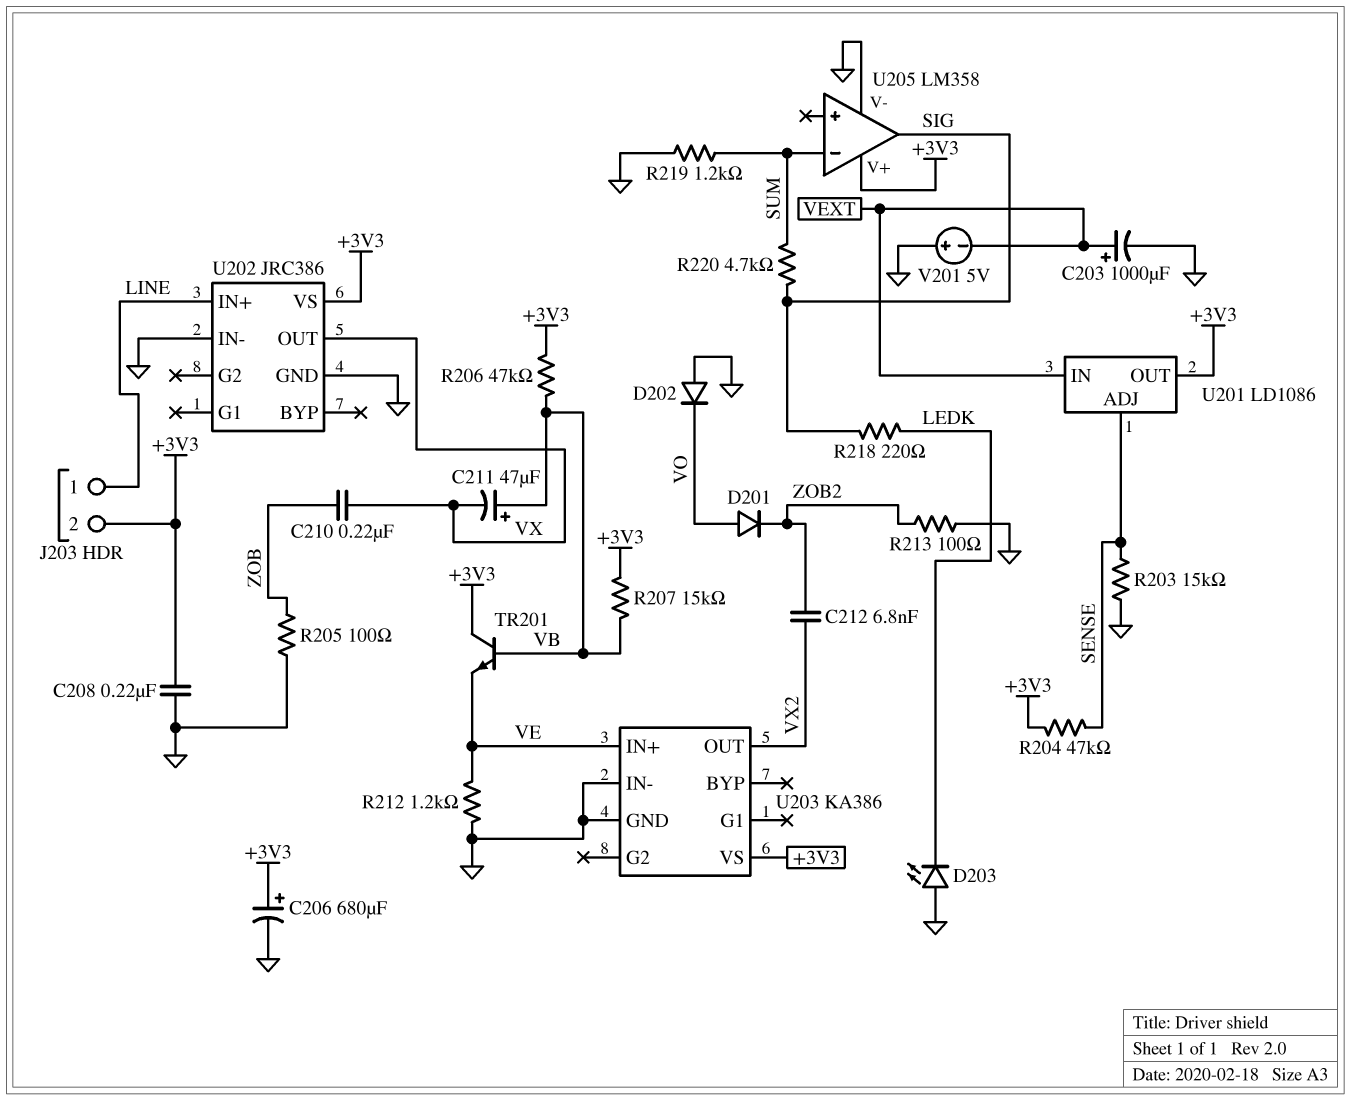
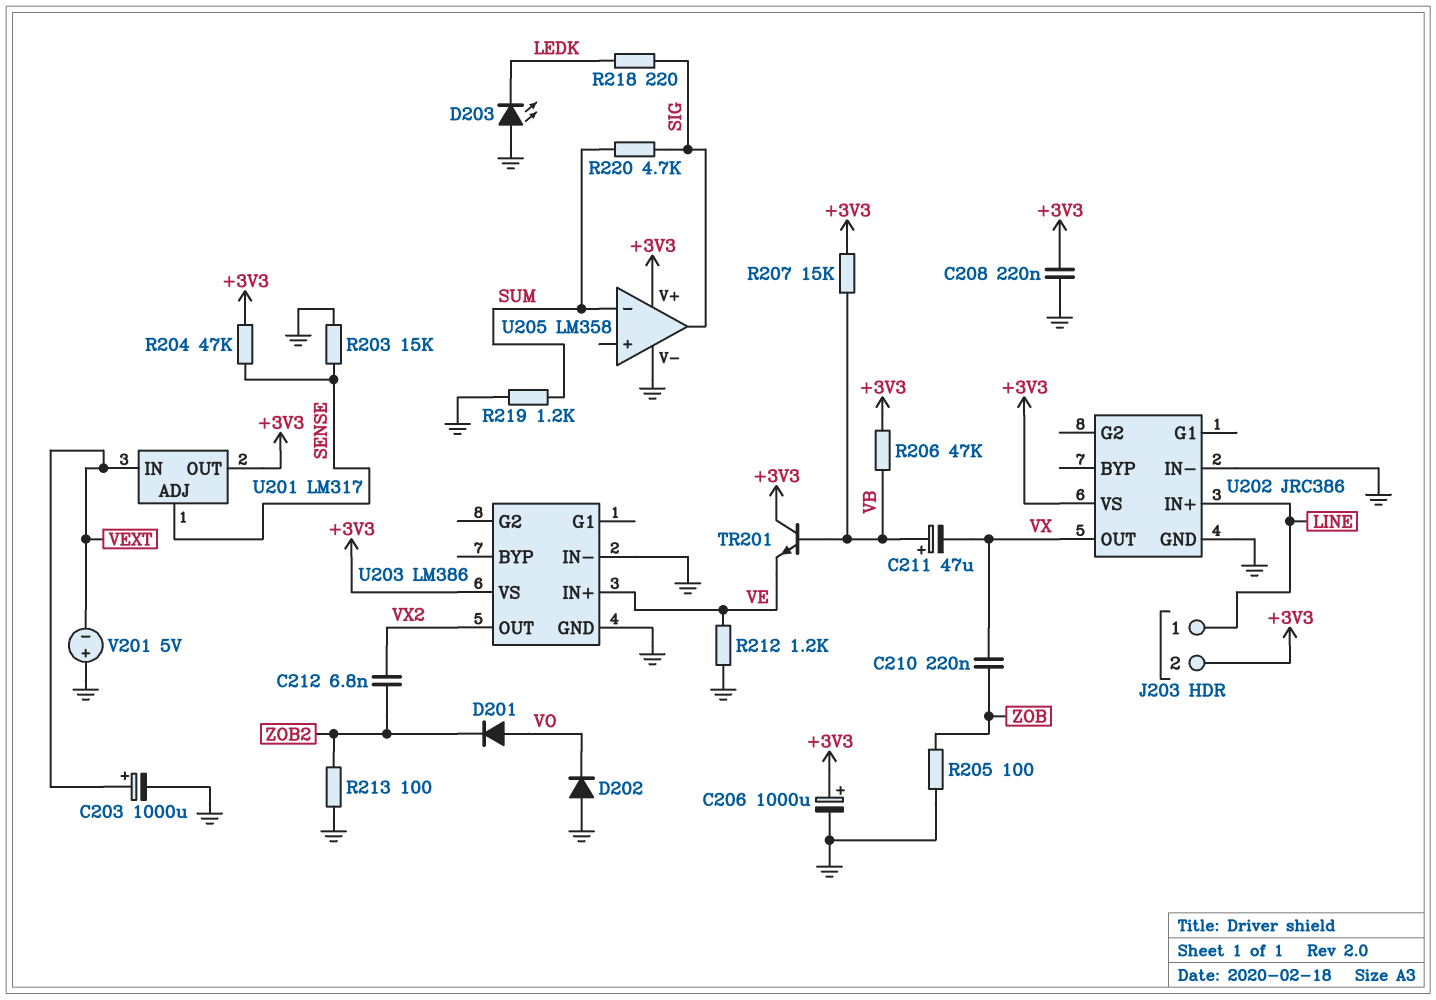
C206: 680uF (plus +3V3, minus GND) -> 1000uF (plus +3V3, minus GND)
U201: LD1086 -> LM317
U203: KA386 -> LM386

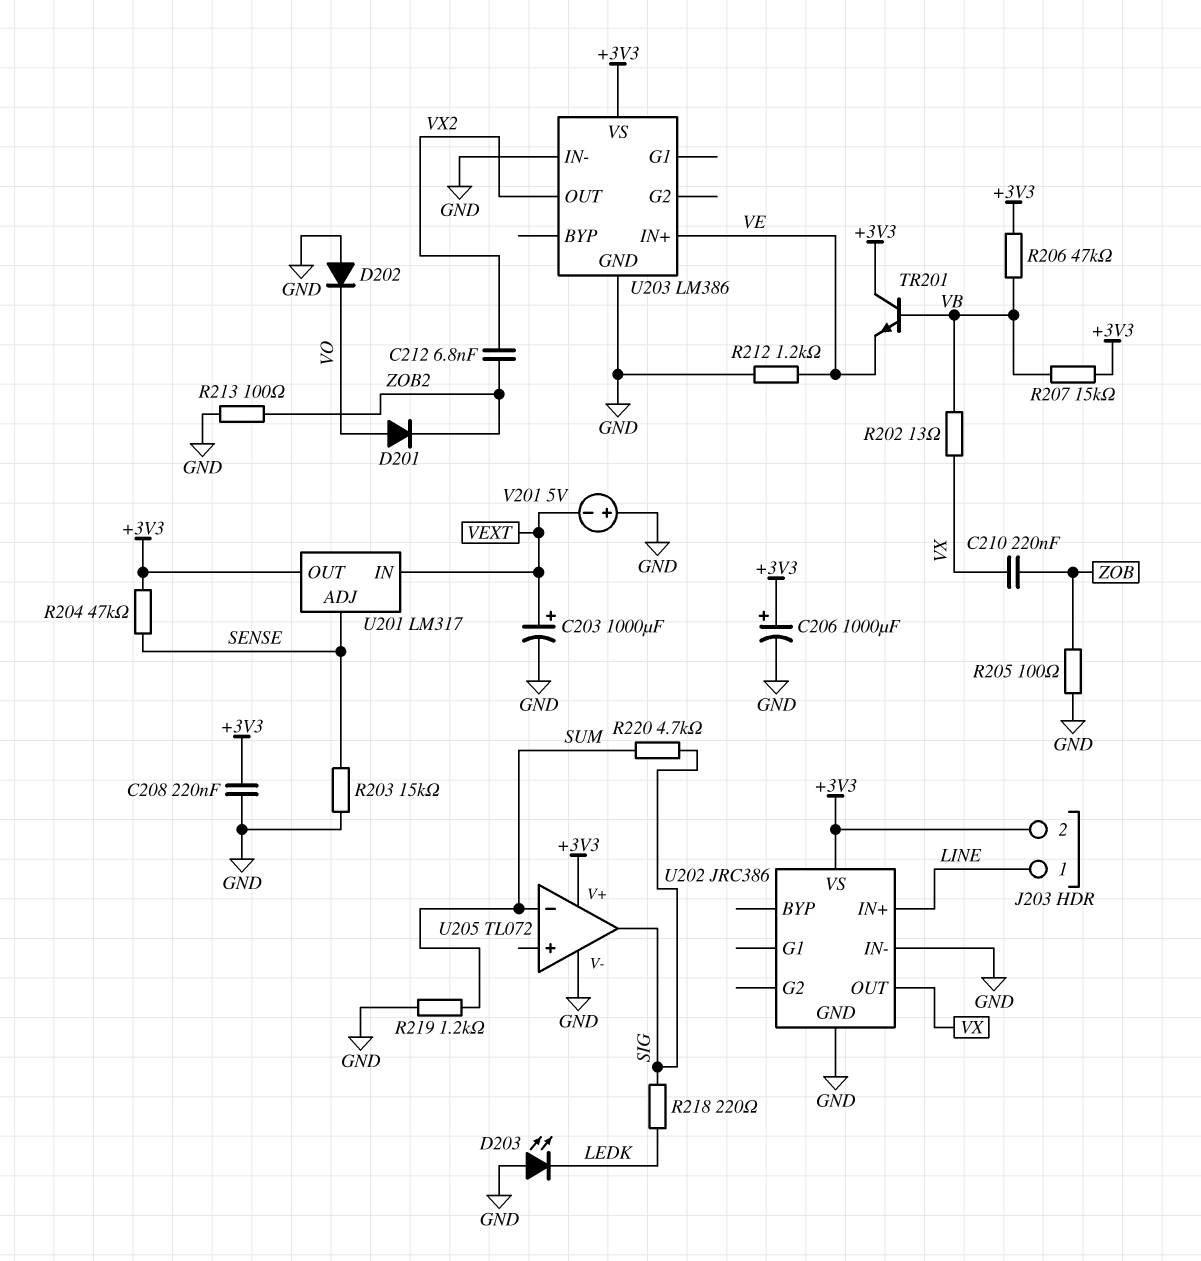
C211: 47uF (plus VB, minus VX) -> none
R202: none -> 13 (VB, VX)
U205: LM358 -> TL072

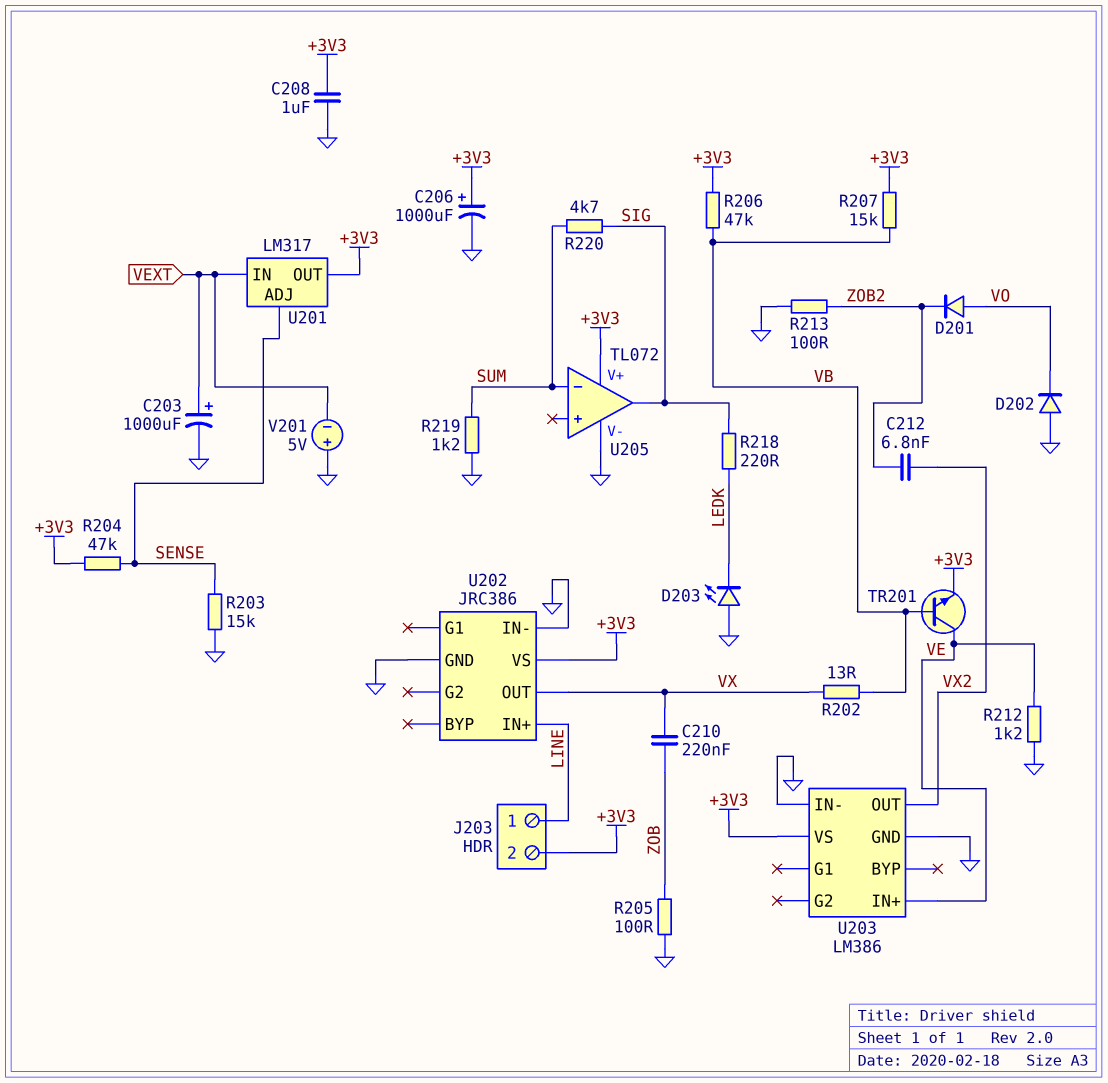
C208: 220nF (+3V3, GND) -> 1uF (+3V3, GND)
TR201: NPN (B VB, C +3V3, E VE) -> NPN (B VB, C VE, E +3V3)

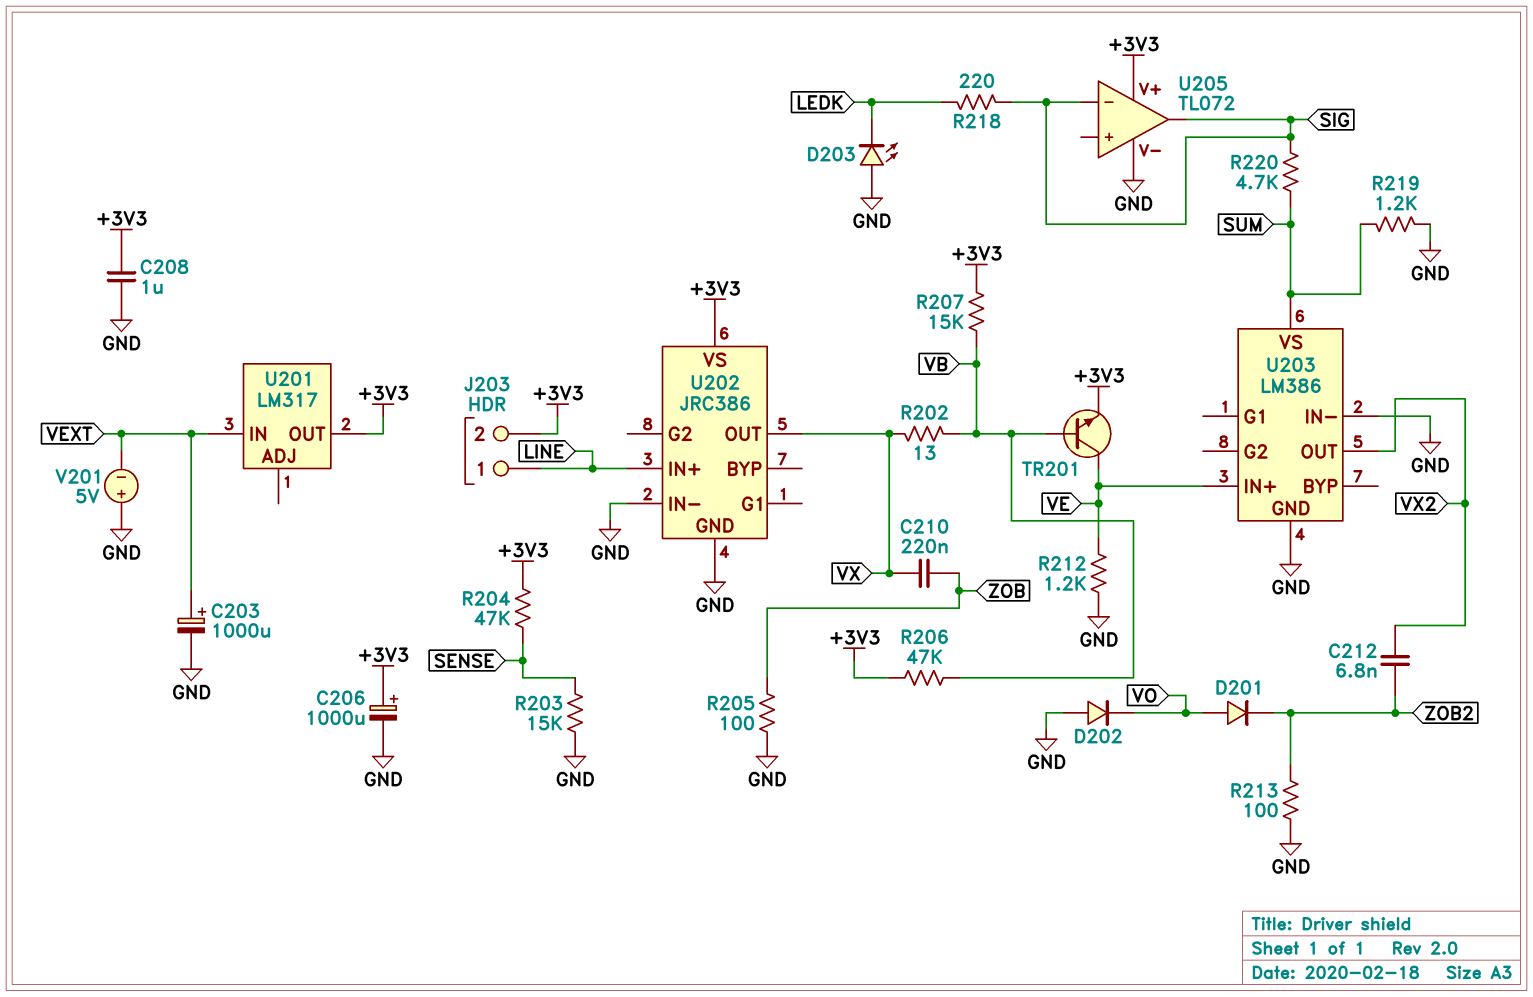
U201 pin ADJ: SENSE -> none
U203 pin VS: +3V3 -> SUM
U205 pin in-: SUM -> SIG

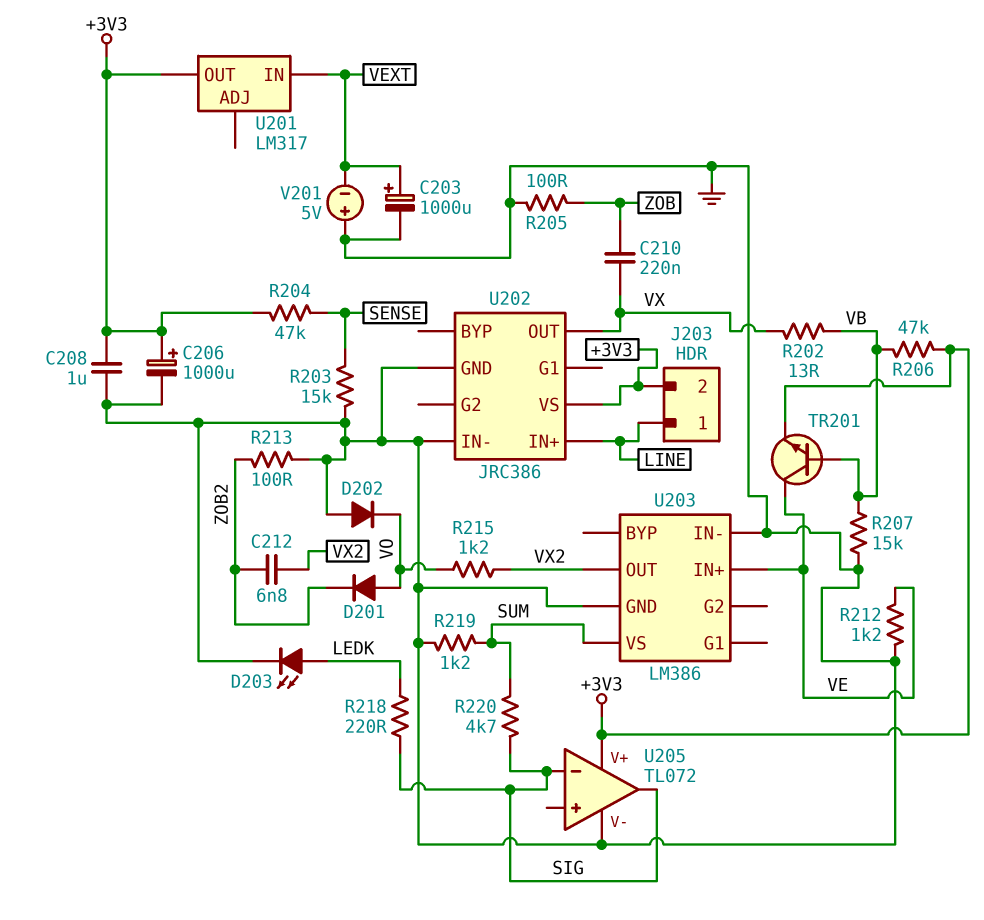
D203: LED (A GND, K LEDK) -> LED (A LEDK, K GND)
R207: 15k (+3V3, VB) -> 15k (GND, VB)
R215: none -> 1.2k (VO, VX2)

